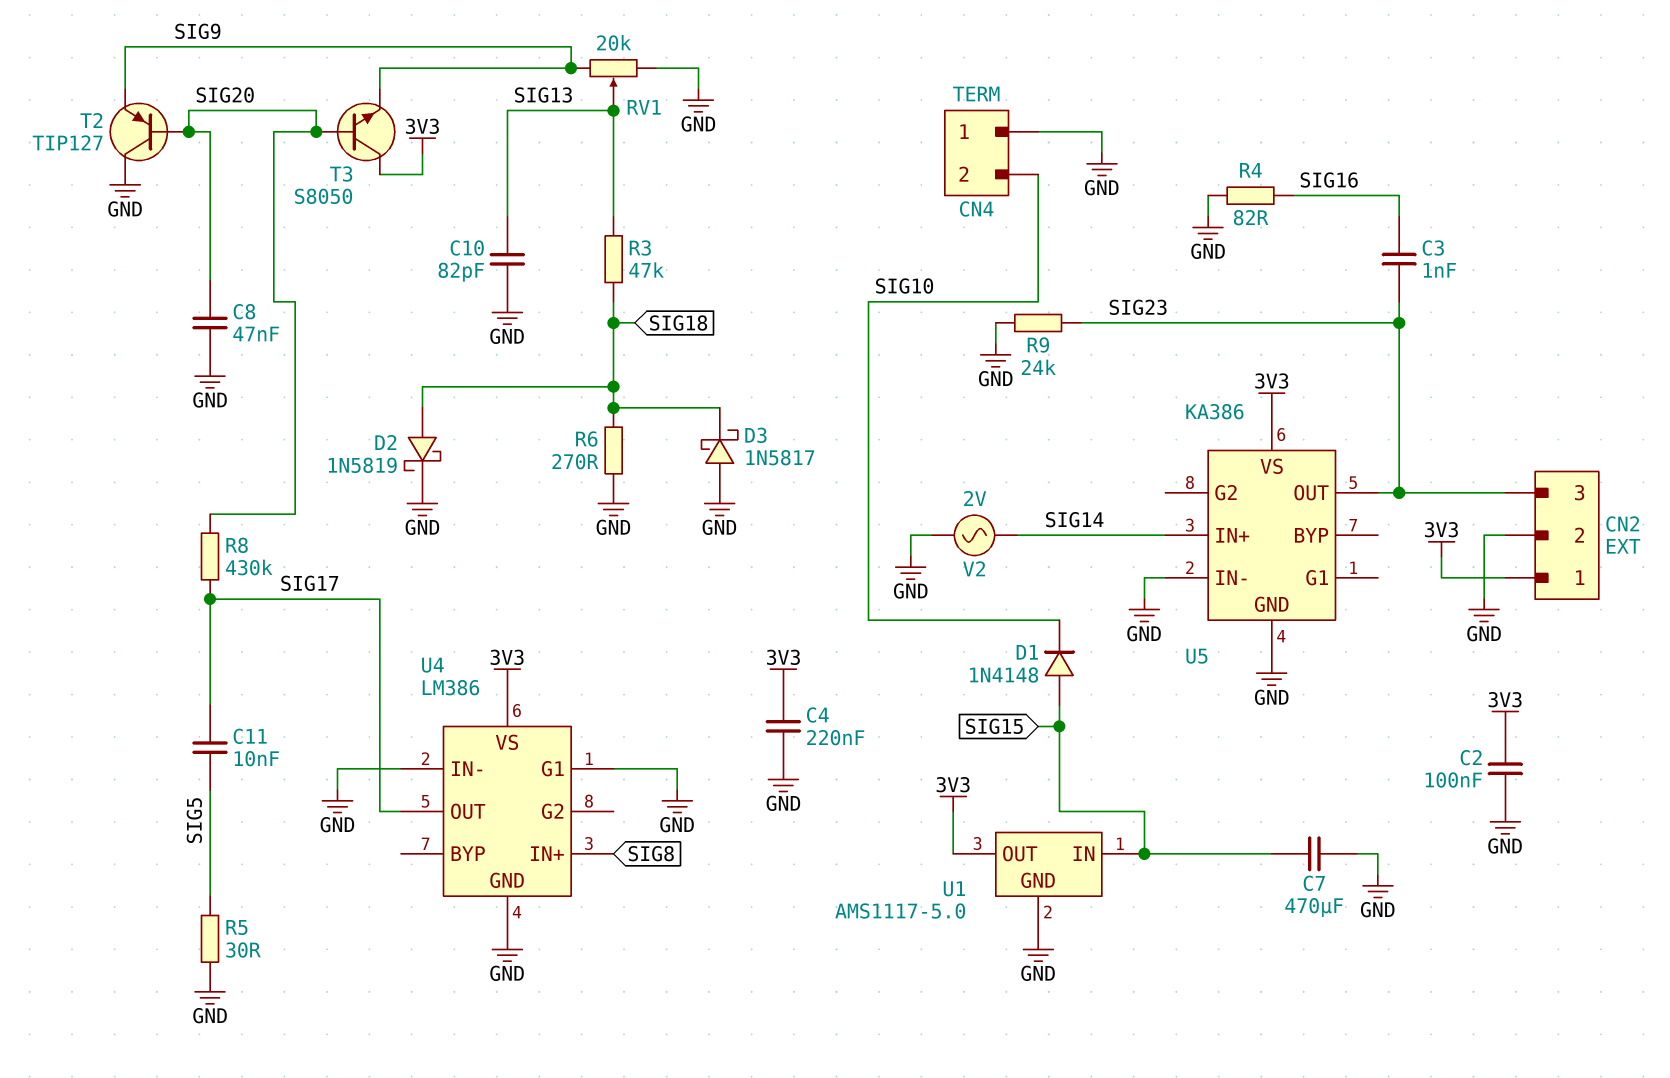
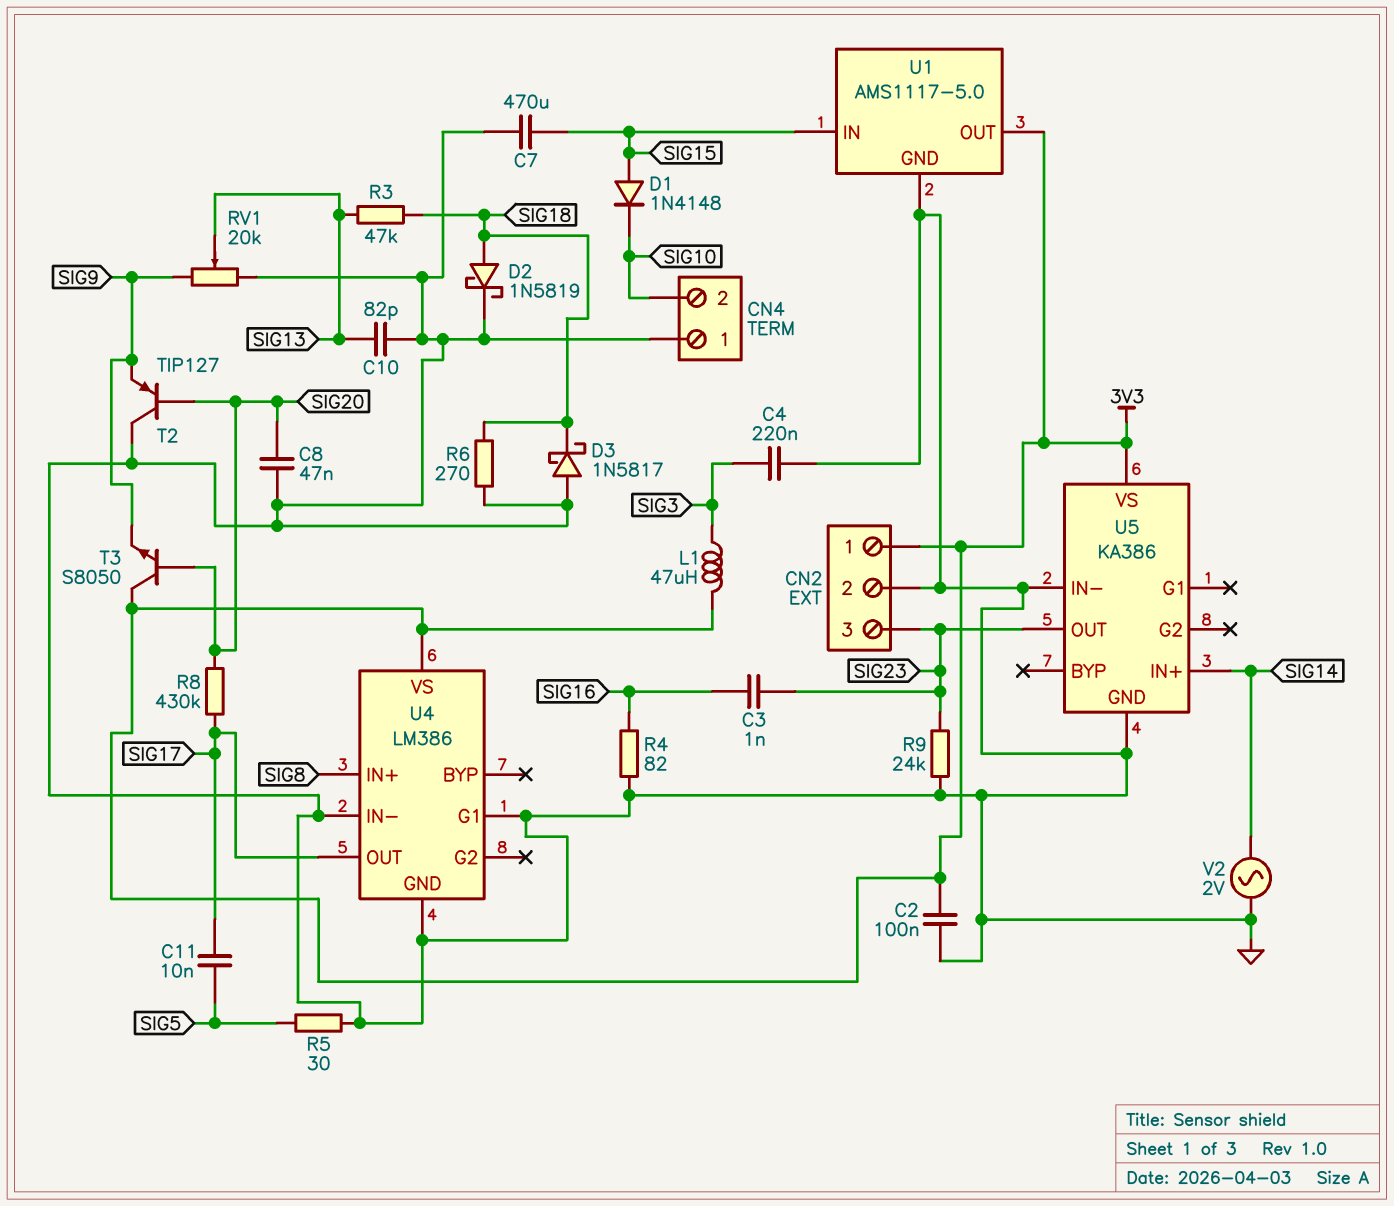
C4: 220nF (3V3, GND) -> 220nF (GND, SIG3)
L1: none -> 47uH (3V3, SIG3)

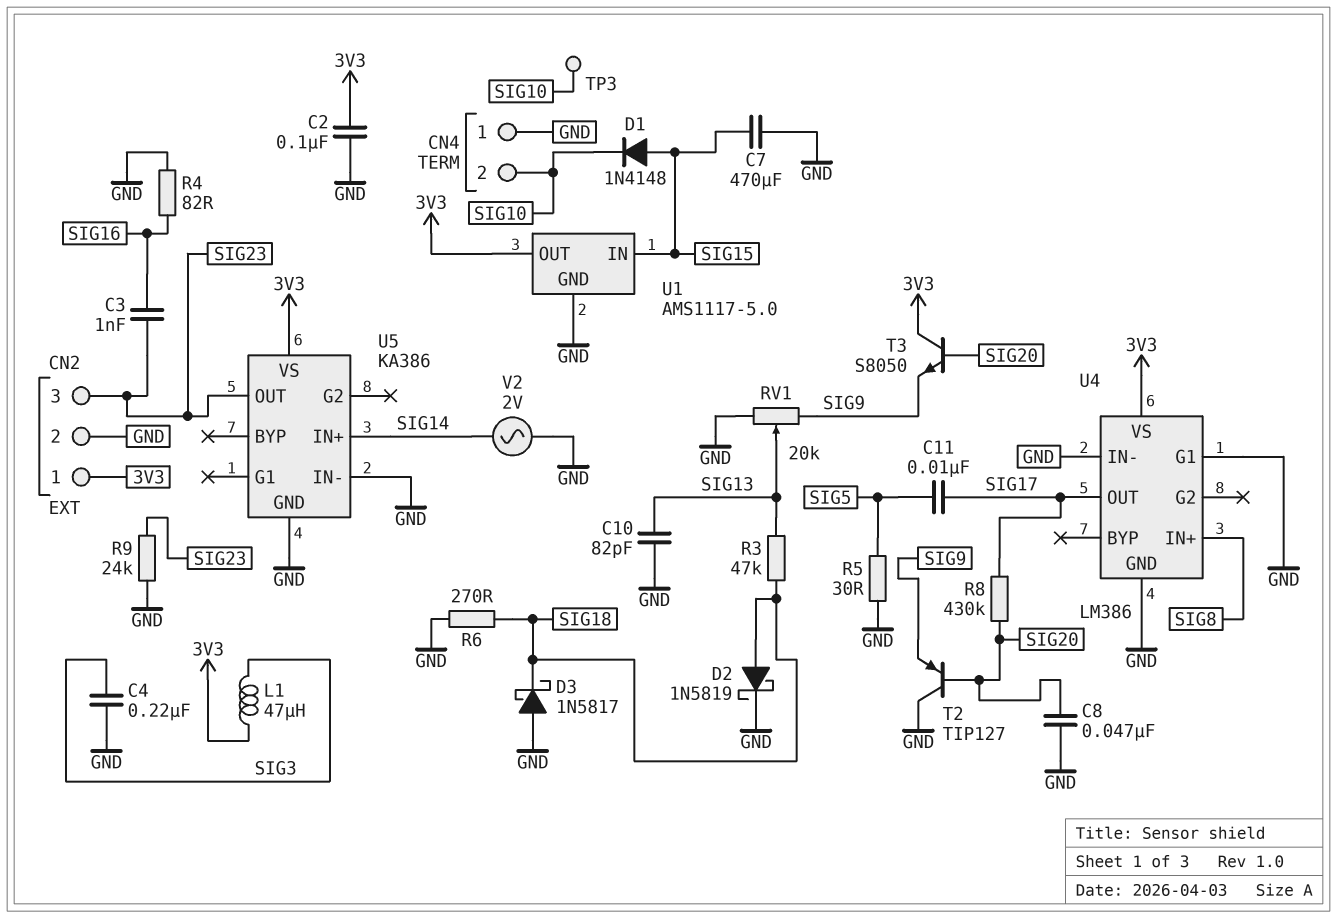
TP3: none -> test point (SIG10)

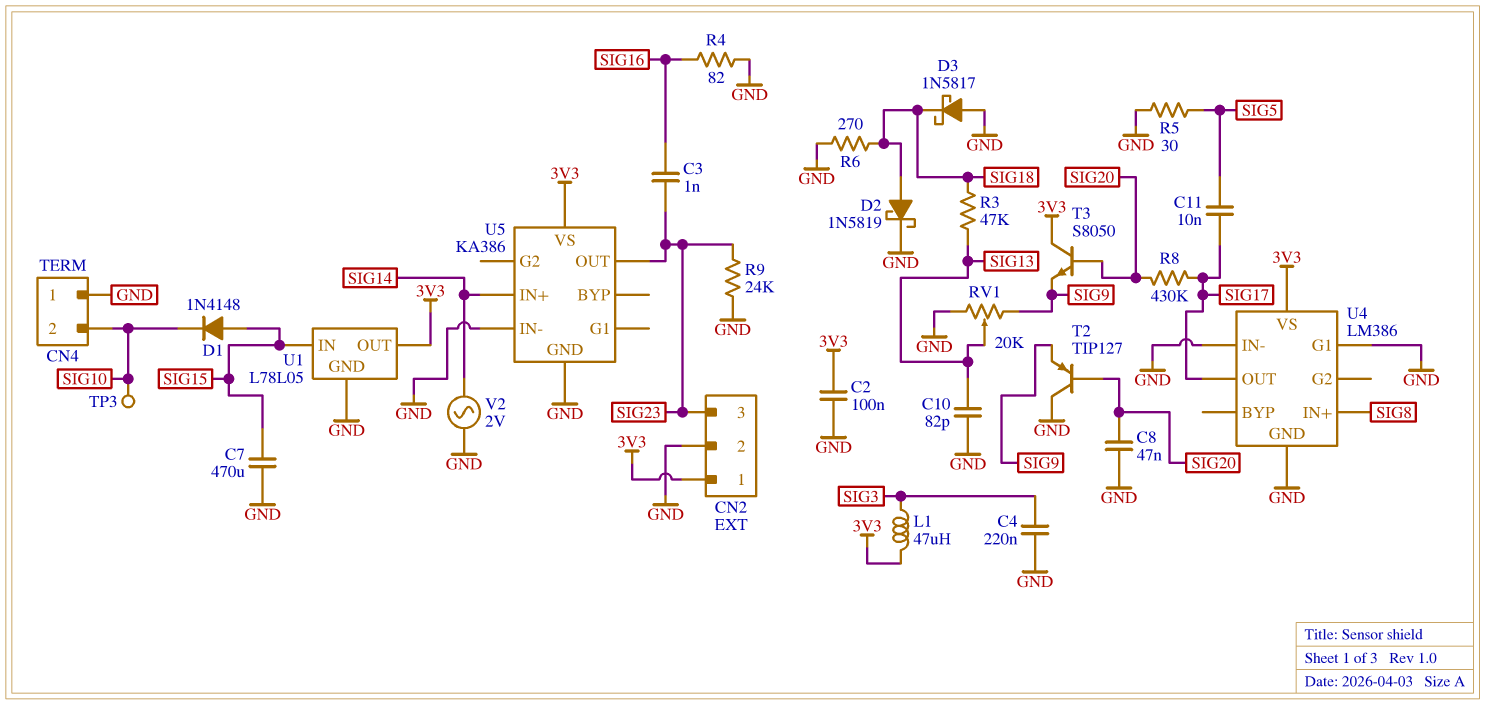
U1: AMS1117-5.0 -> L78L05

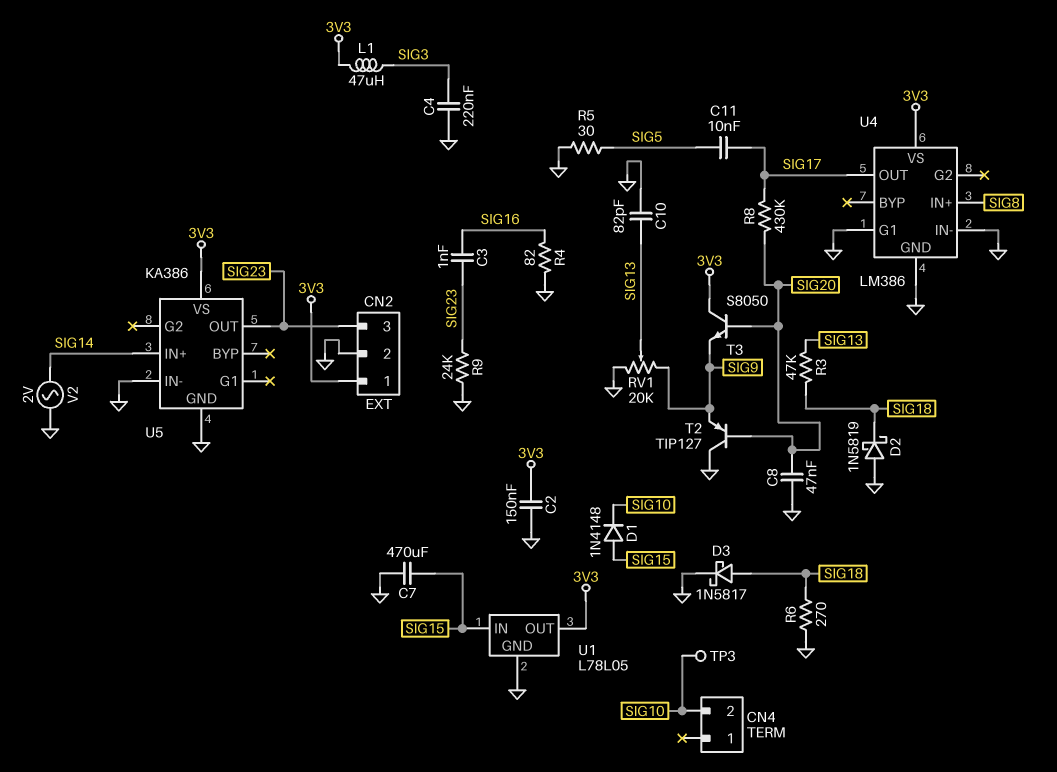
C2: 100nF (3V3, GND) -> 150nF (3V3, GND)
CN4 pin 1: GND -> none
D2: schottky 1N5819 (A SIG18, K GND) -> schottky 1N5819 (A GND, K SIG18)
D3: schottky 1N5817 (A GND, K SIG18) -> schottky 1N5817 (A SIG18, K GND)

